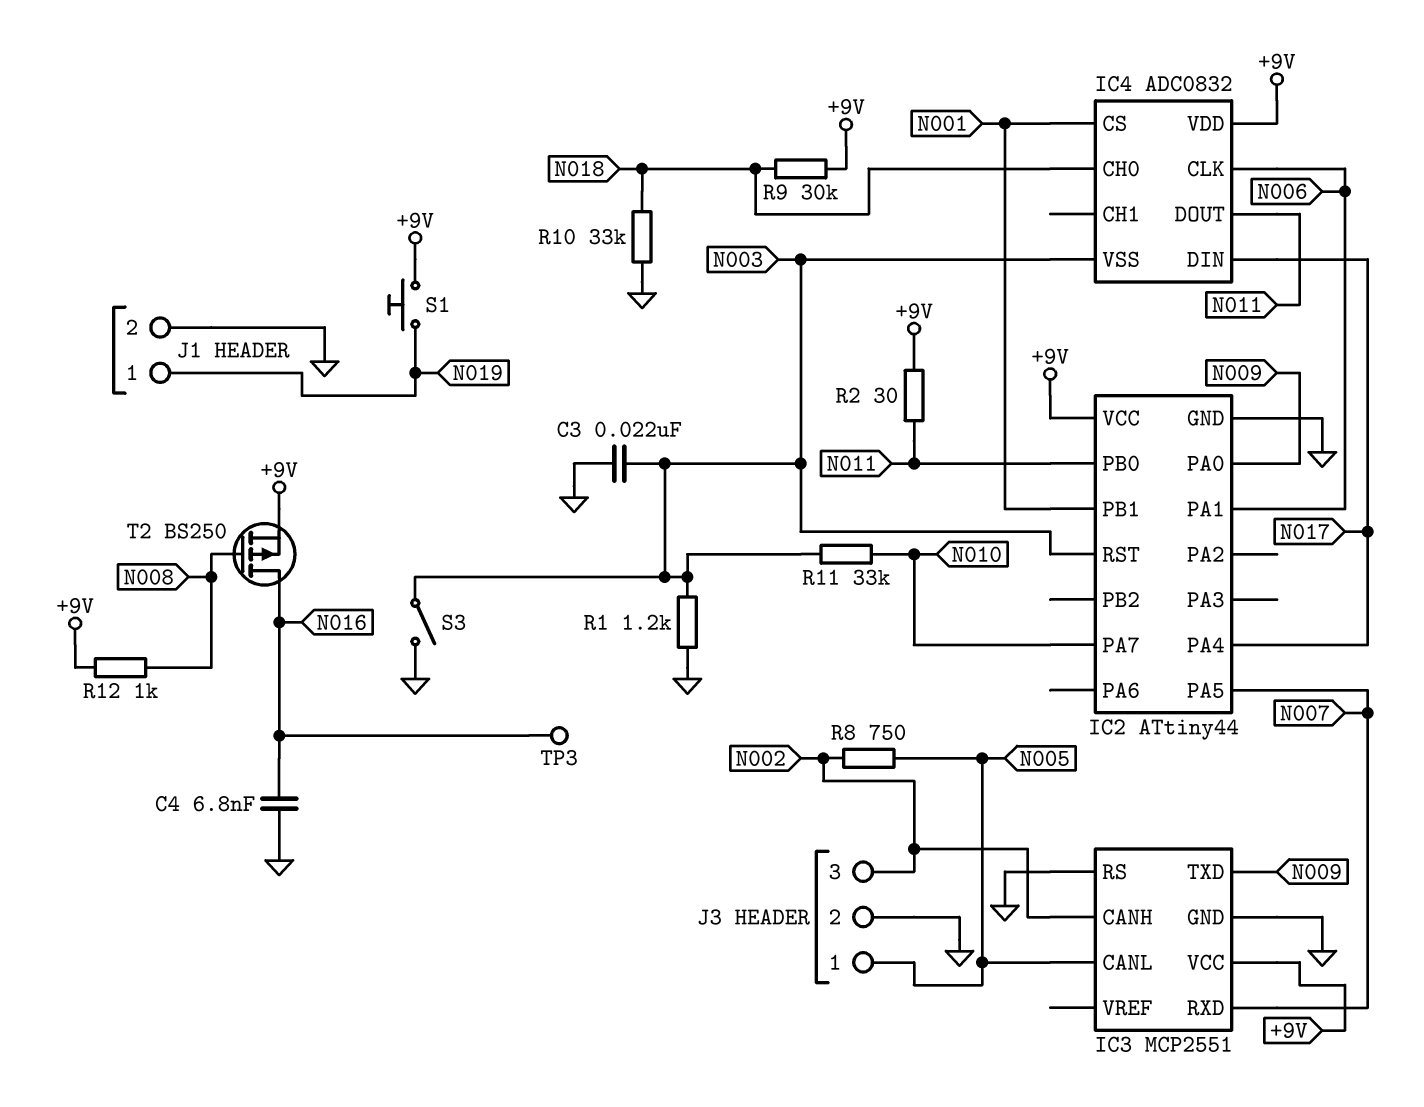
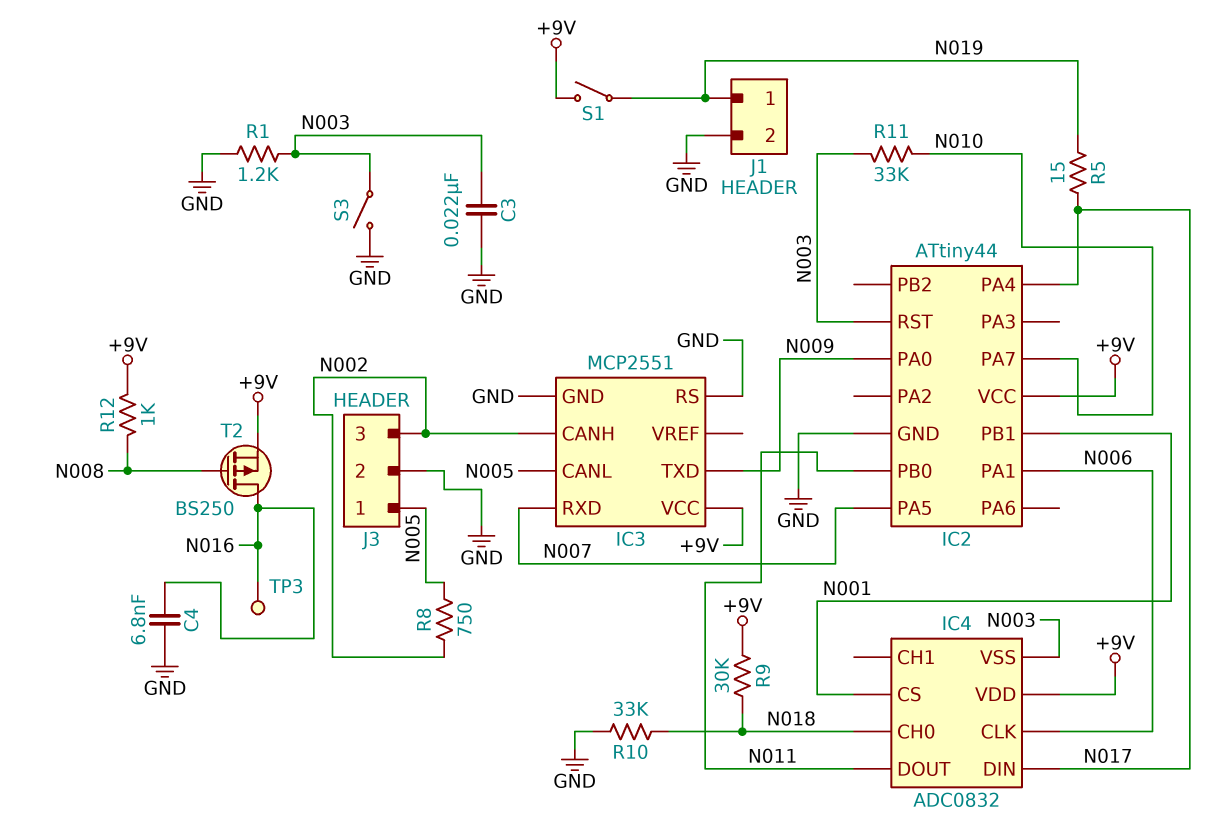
R2: 30 (+9V, N011) -> none
R5: none -> 15 (N017, N019)
S1: button (+9V, N019) -> switch (+9V, N019)

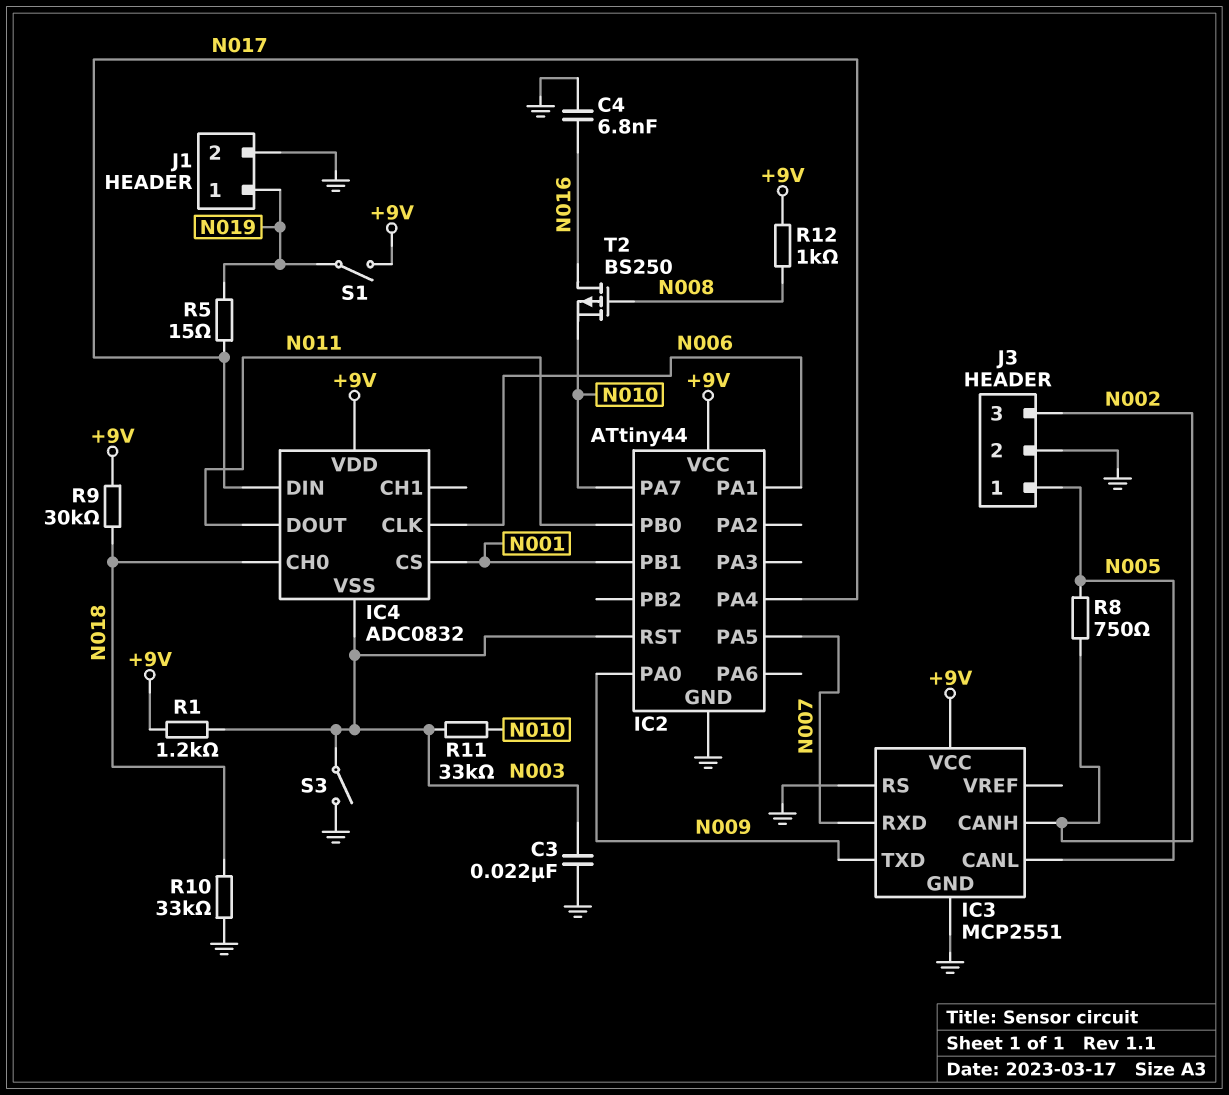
R1: 1.2k (GND, N003) -> 1.2k (+9V, N003)
T2: PMOS BS250 (G N008, D N016, S +9V) -> PMOS BS250 (G N008, D N016, S N010)
TP3: test point (N016) -> none

